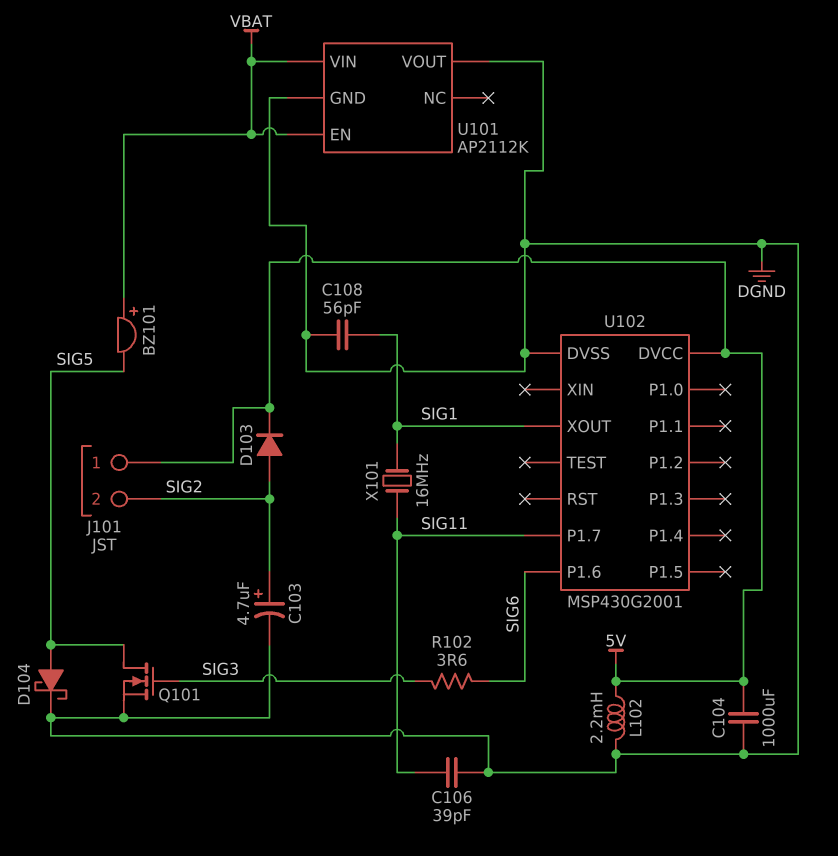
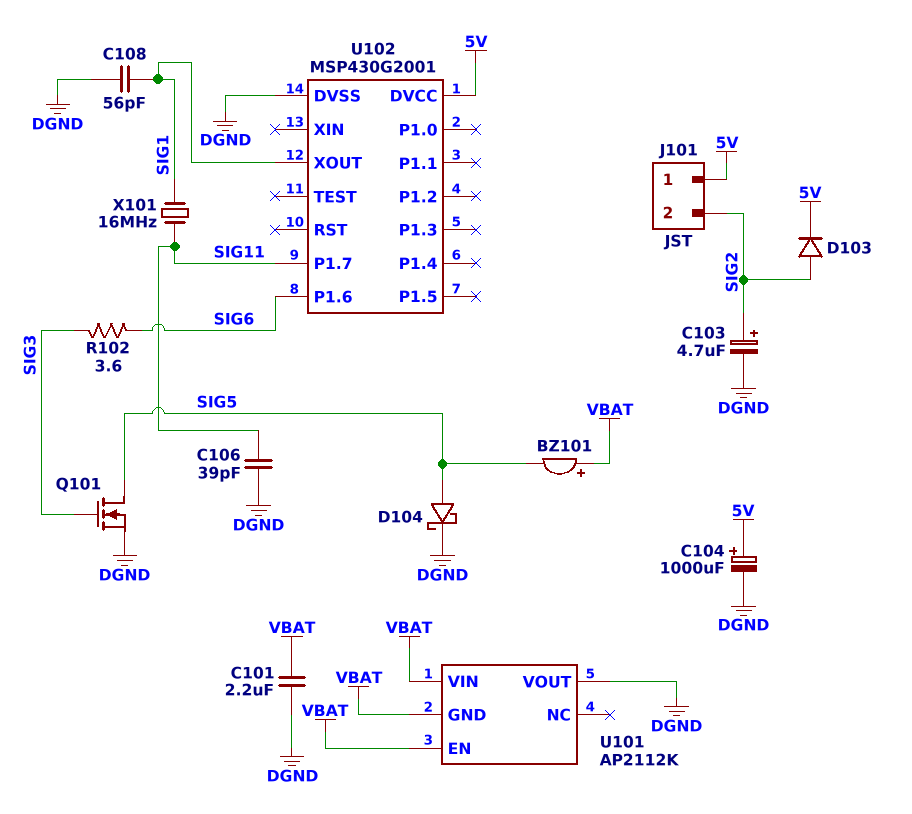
C101: none -> 2.2uF (DGND, VBAT)
C104: 1000uF (5V, DGND) -> 1000uF (plus 5V, minus DGND)
L102: 2.2mH (5V, DGND) -> none
U101 pin GND: DGND -> VBAT

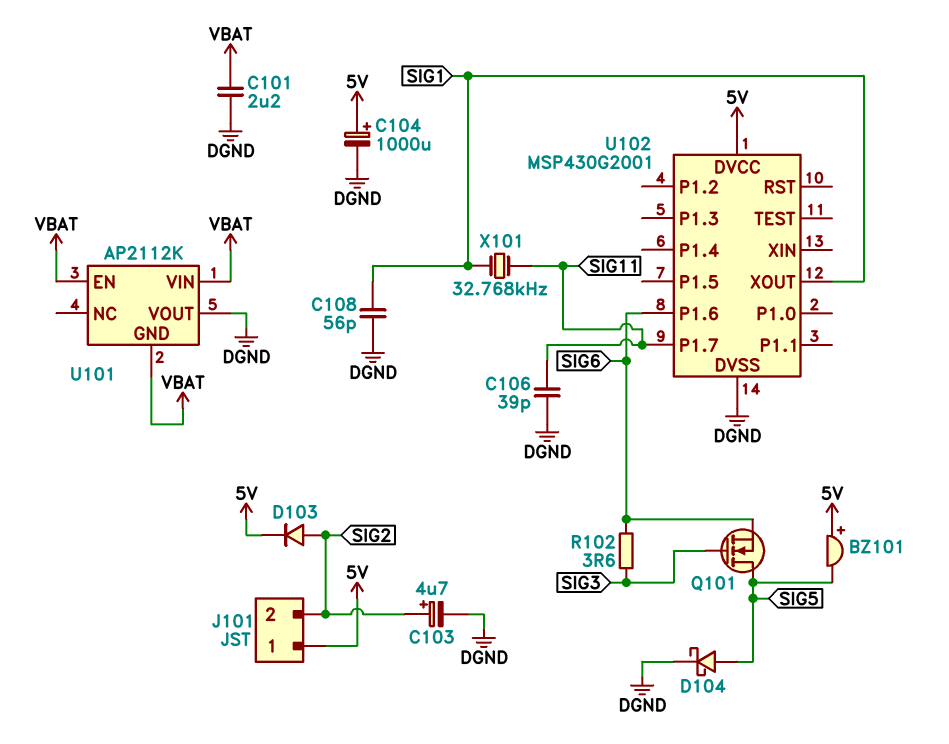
BZ101: buzzer (plus VBAT, minus SIG5) -> buzzer (plus 5V, minus SIG5)
Q101: NMOS (G SIG3, D SIG5, S DGND) -> NMOS (G SIG3, D SIG5, S SIG6)
X101: 16MHz (SIG1, SIG11) -> 32.768kHz (SIG1, SIG11)

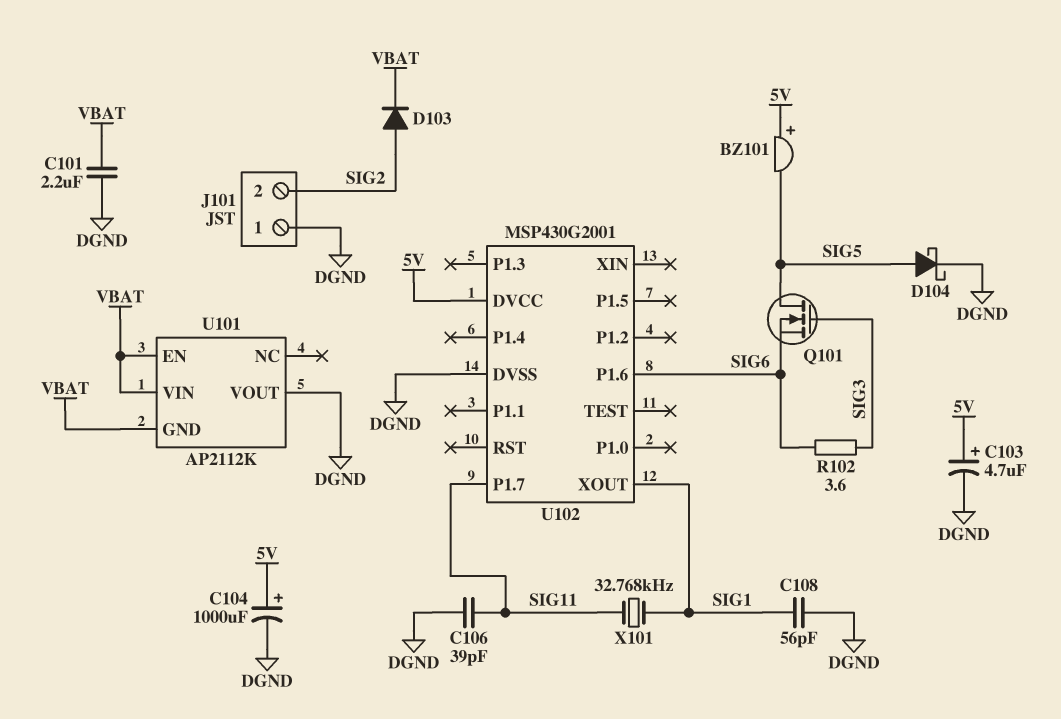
C103: 4.7uF (plus SIG2, minus DGND) -> 4.7uF (plus 5V, minus DGND)
D103: diode (A SIG2, K 5V) -> diode (A SIG2, K VBAT)
J101 pin 1: 5V -> DGND

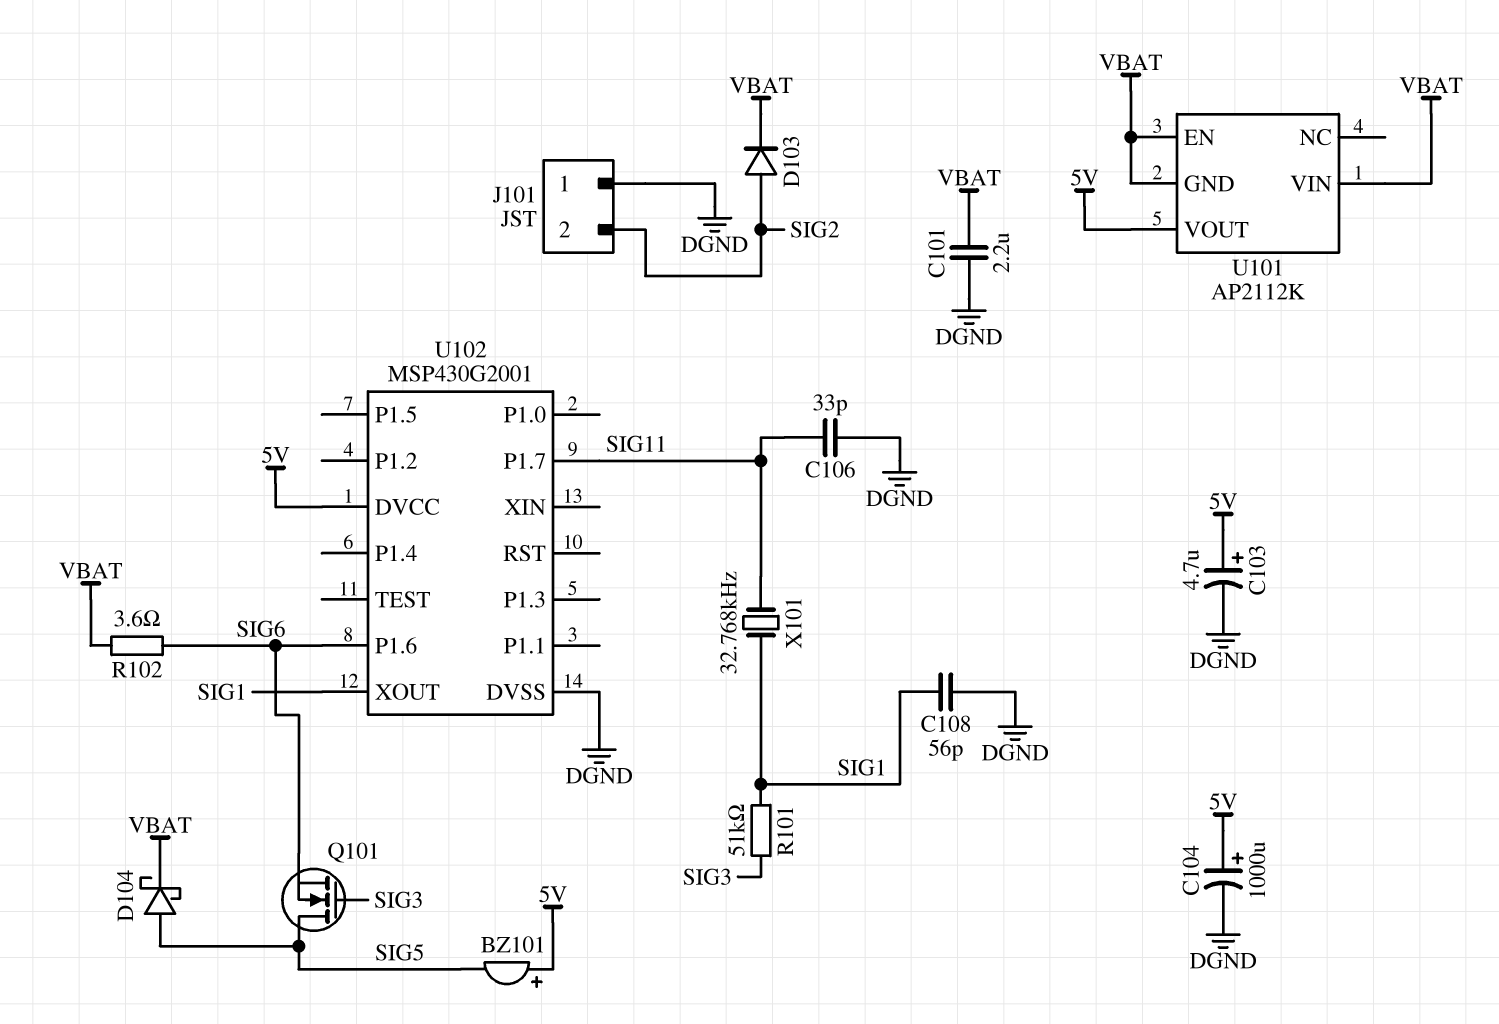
C106: 39pF (DGND, SIG11) -> 33pF (DGND, SIG11)
D104: schottky (A SIG5, K DGND) -> schottky (A SIG5, K VBAT)
R101: none -> 51k (SIG1, SIG3)
R102: 3.6 (SIG3, SIG6) -> 3.6 (SIG6, VBAT)
U101 pin VOUT: DGND -> 5V

